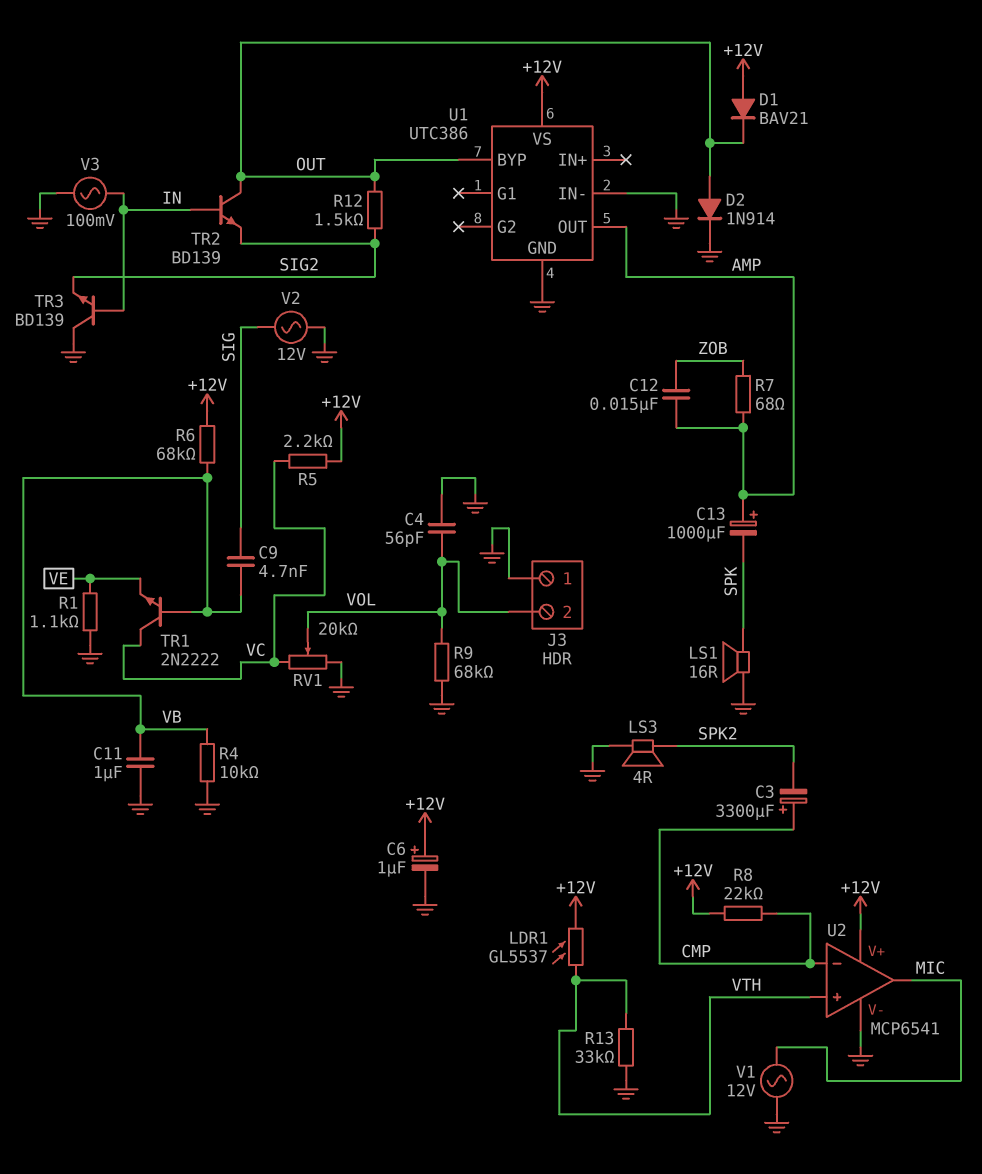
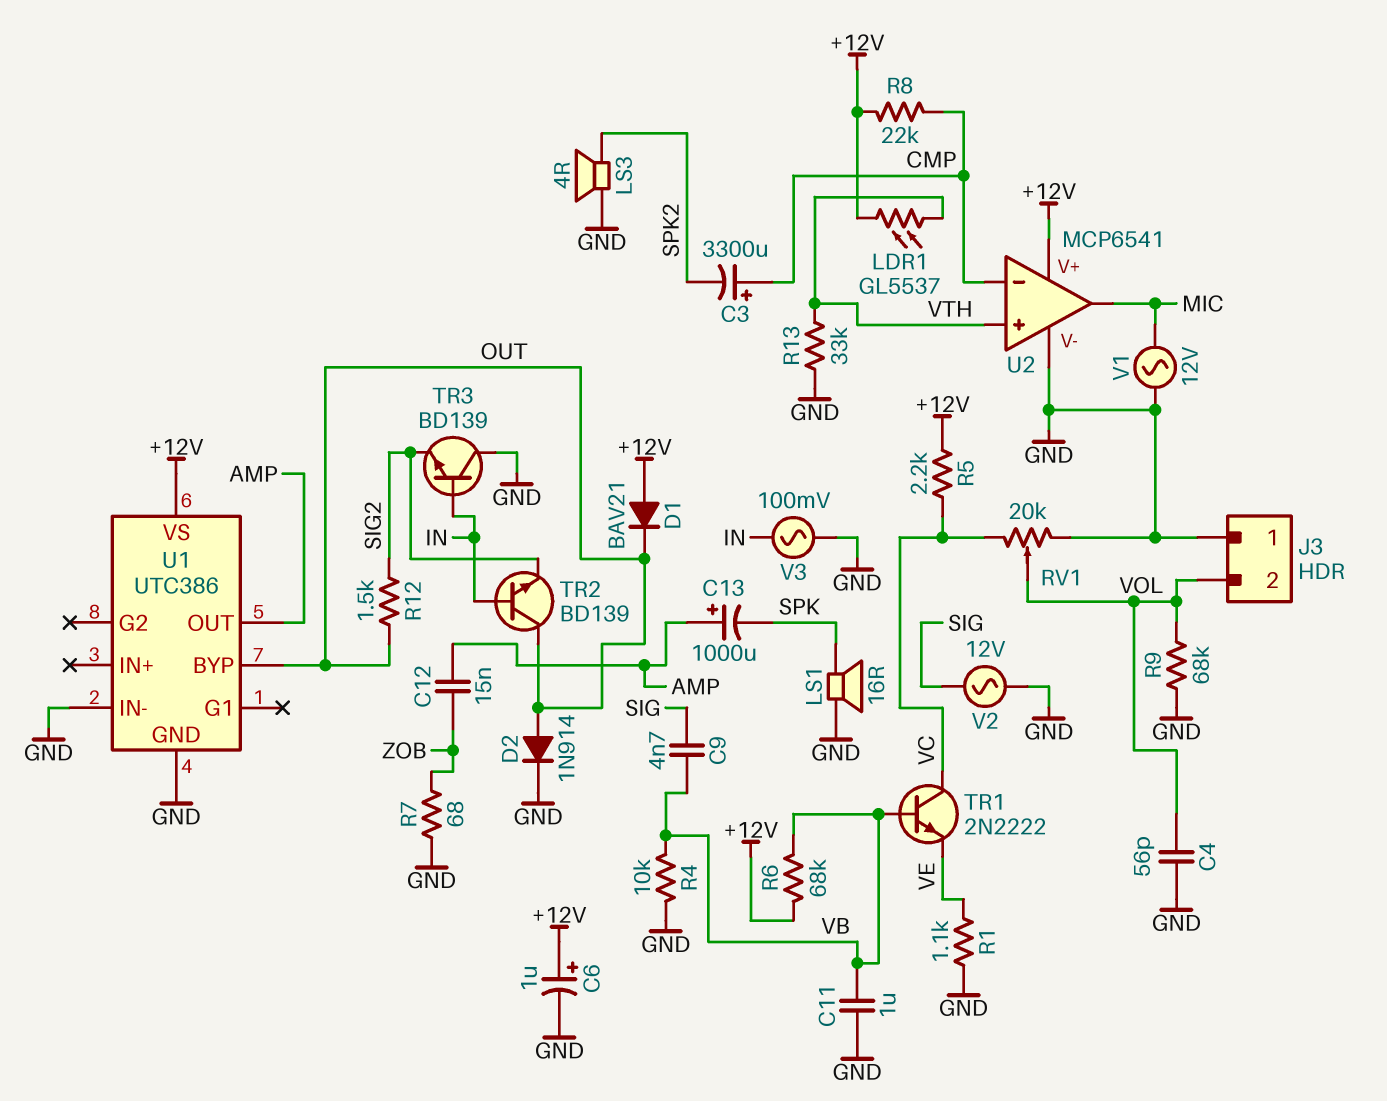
R7: 68 (AMP, ZOB) -> 68 (GND, ZOB)

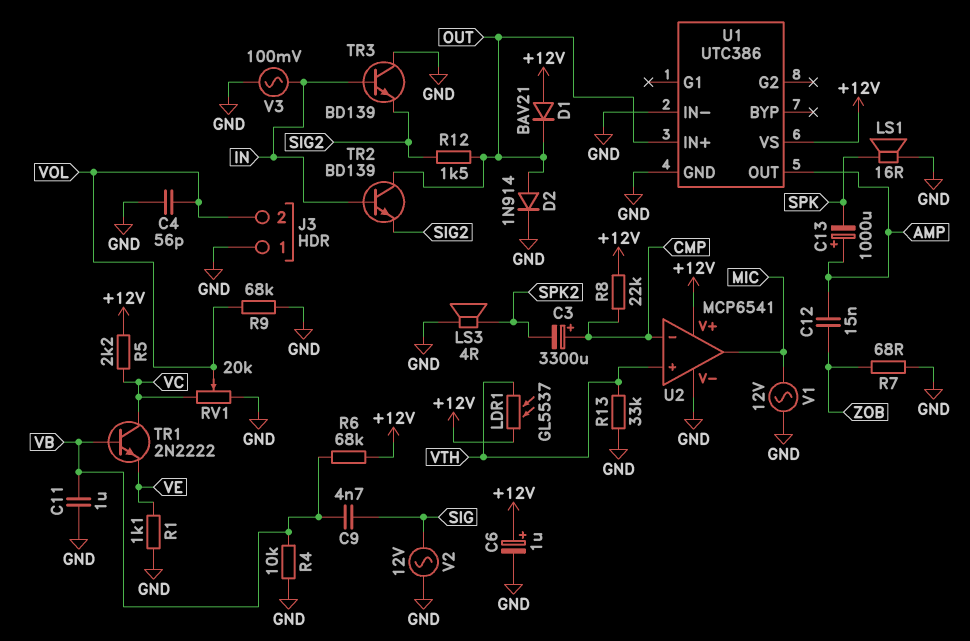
U1 pin BYP: OUT -> none
U1 pin IN+: none -> OUT

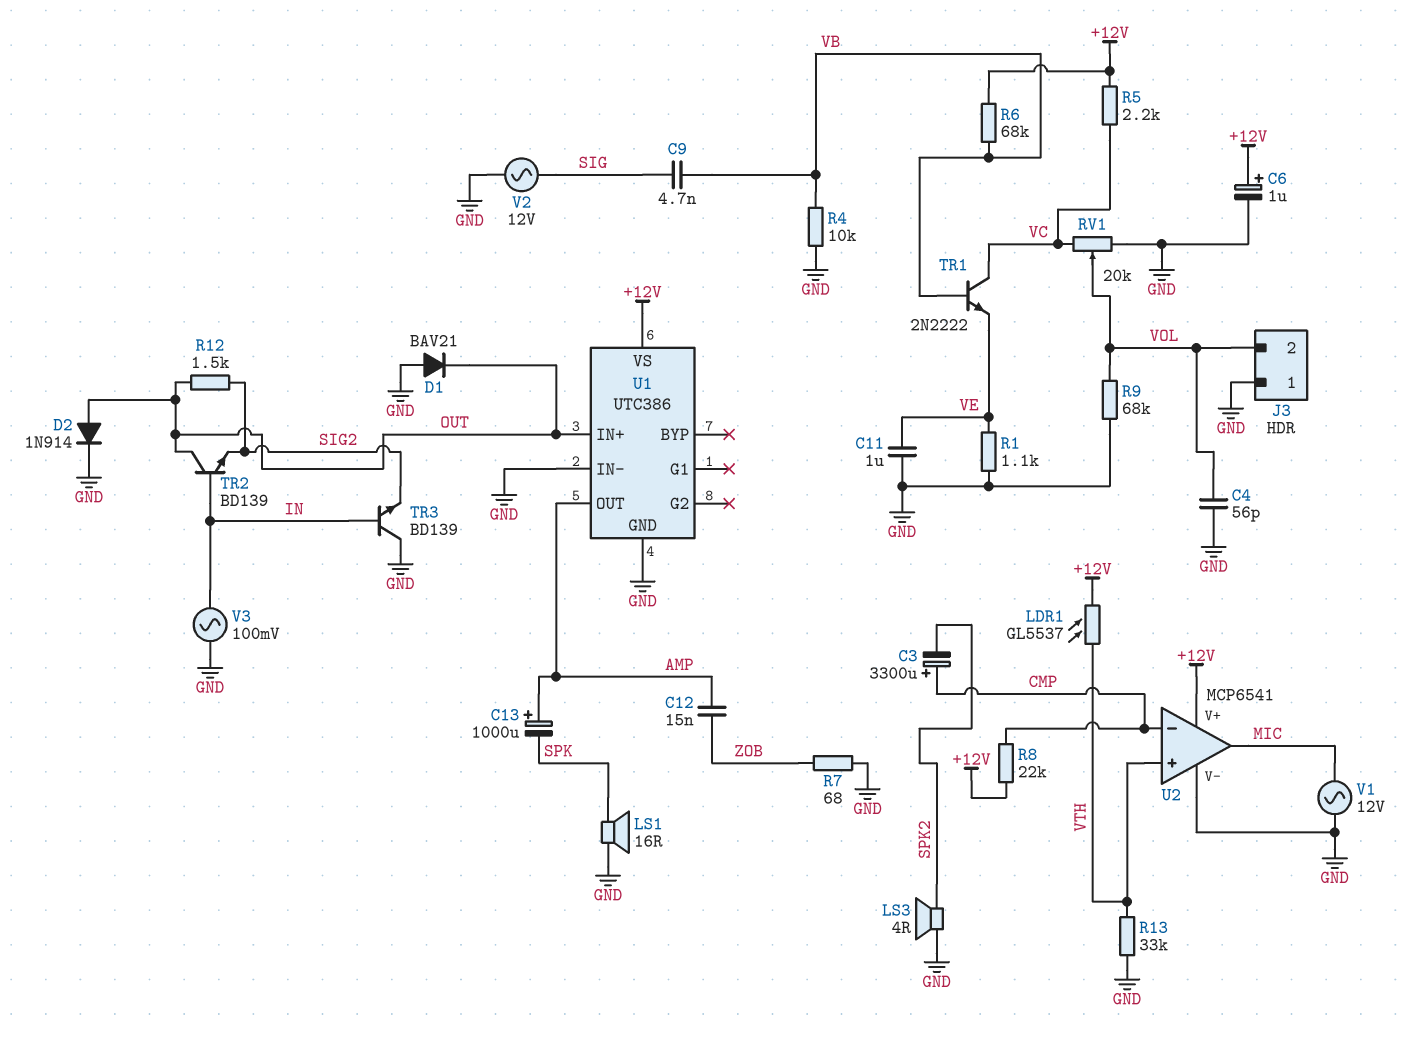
C11: 1uF (GND, VB) -> 1uF (GND, VE)
D1: diode BAV21 (A +12V, K OUT) -> diode BAV21 (A GND, K OUT)

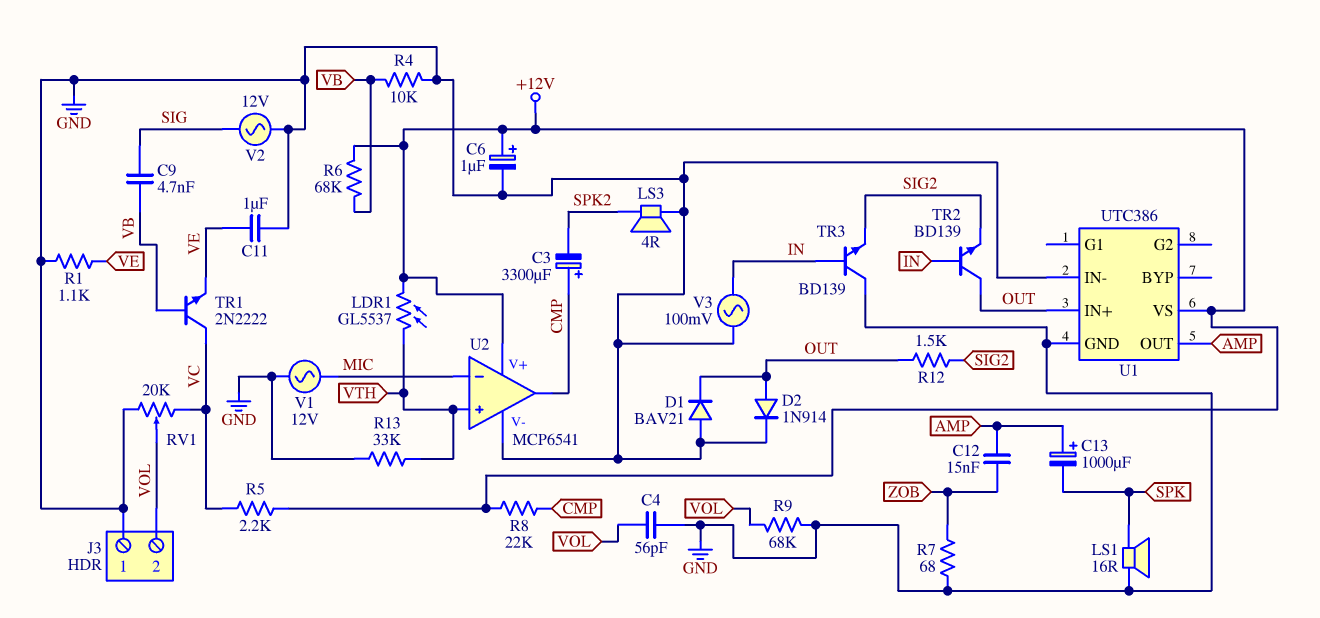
U2 pin in-: CMP -> MIC
U2 pin out: MIC -> CMP

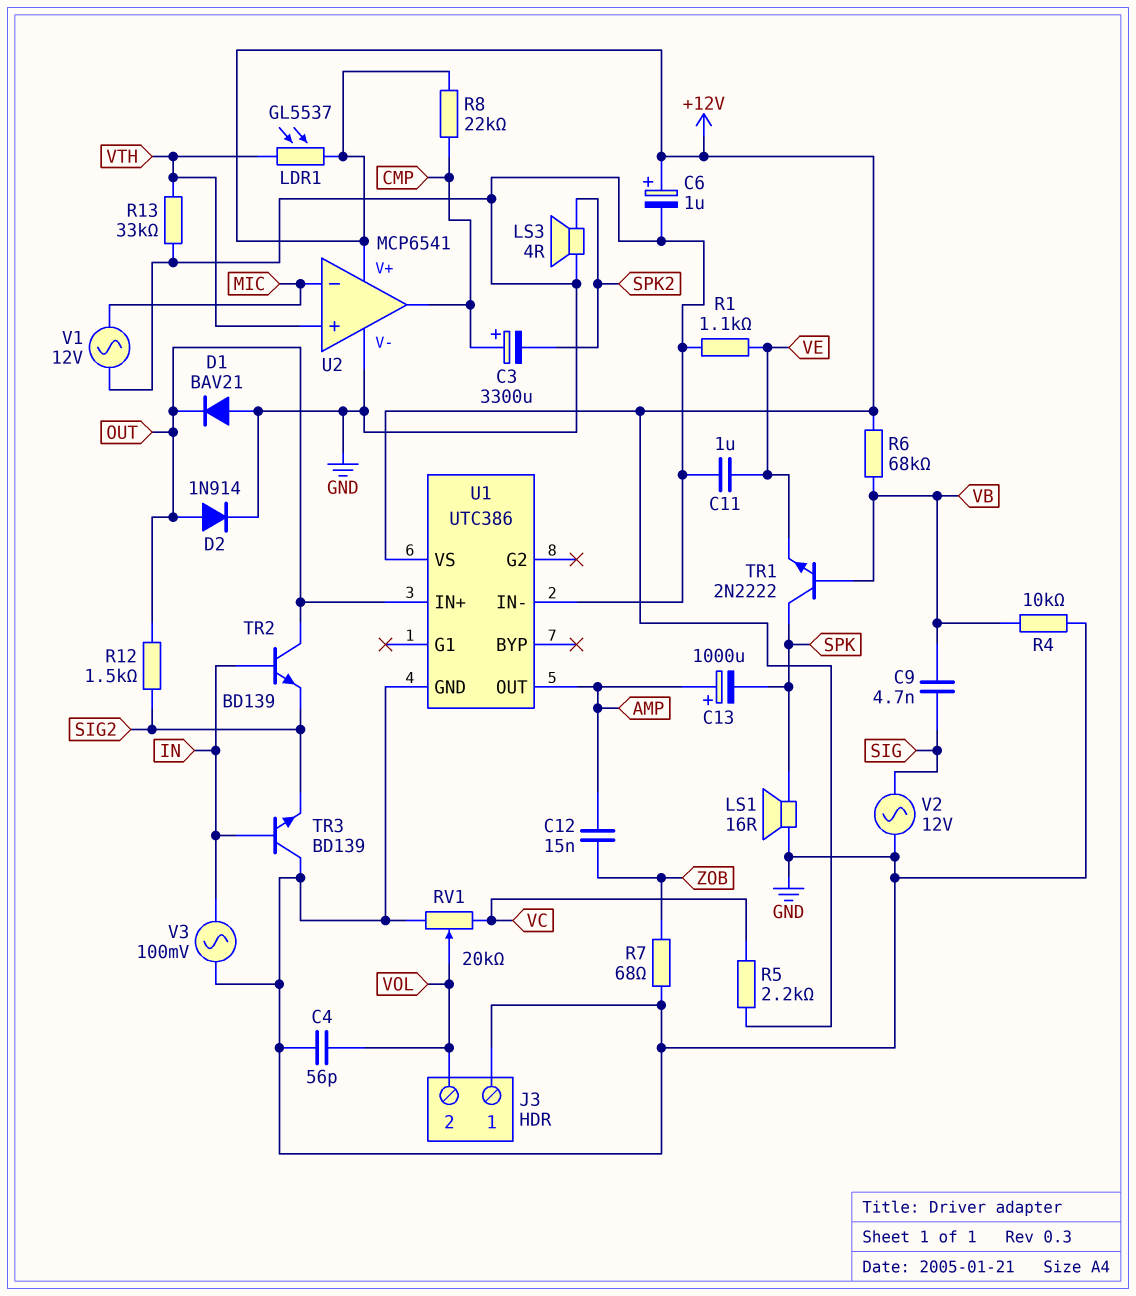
R9: 68k (GND, VOL) -> none
TR1: NPN 2N2222 (B VB, C VC, E VE) -> NPN 2N2222 (B VB, C SPK, E VE)

